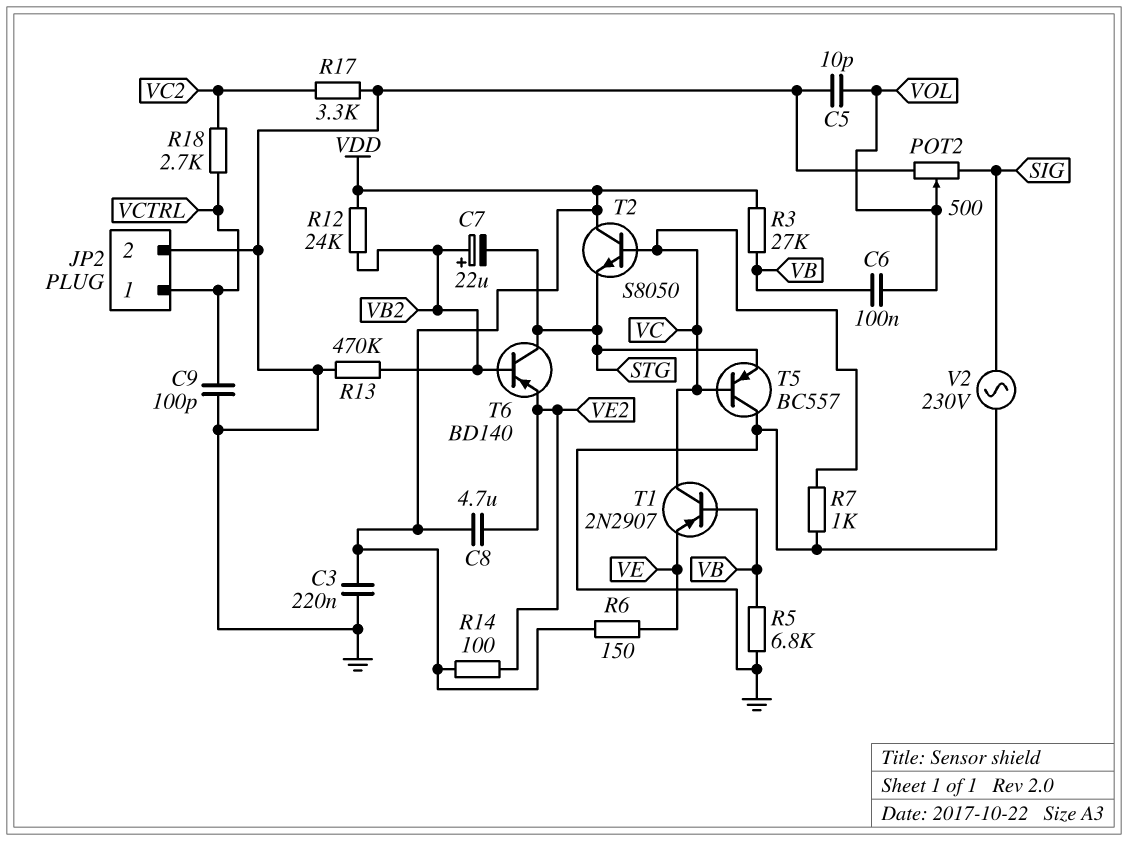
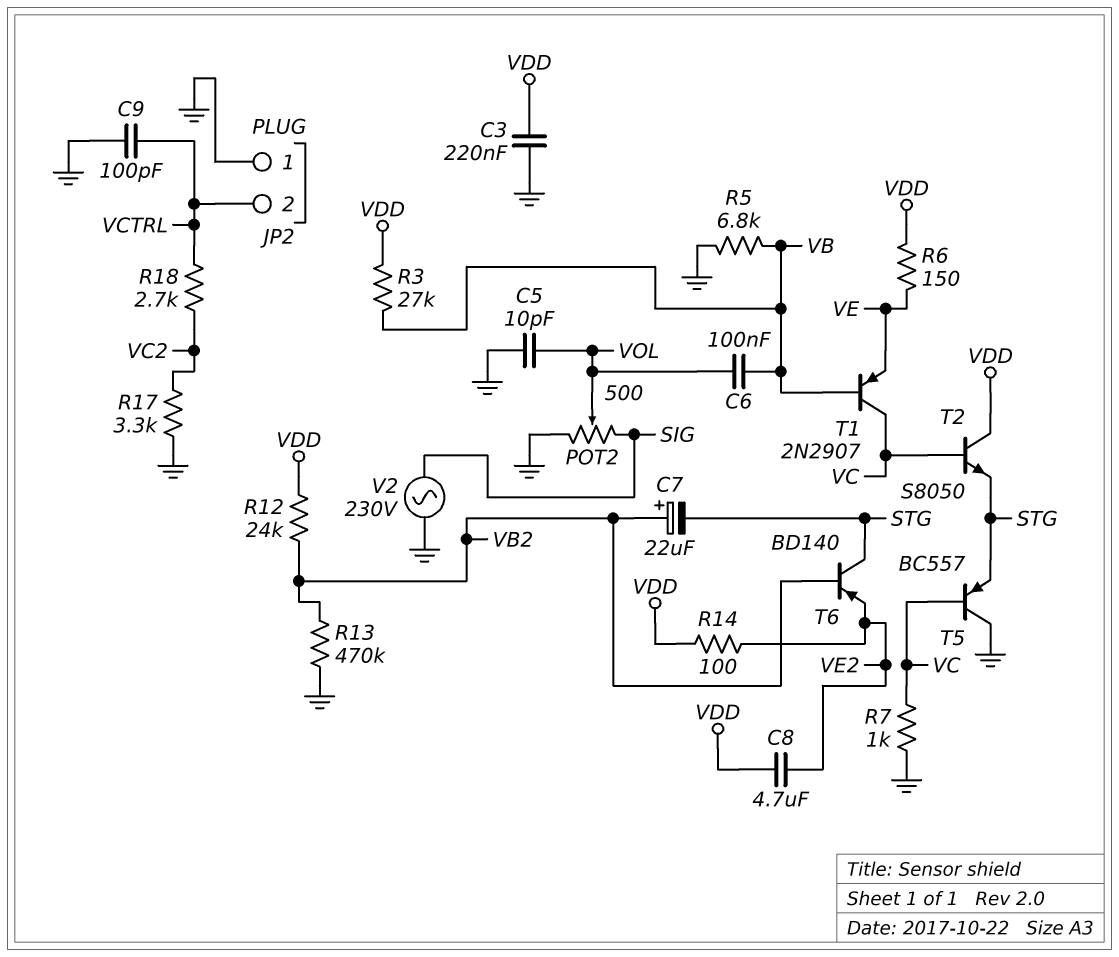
JP2 pin 1: VCTRL -> GND
JP2 pin 2: GND -> VCTRL

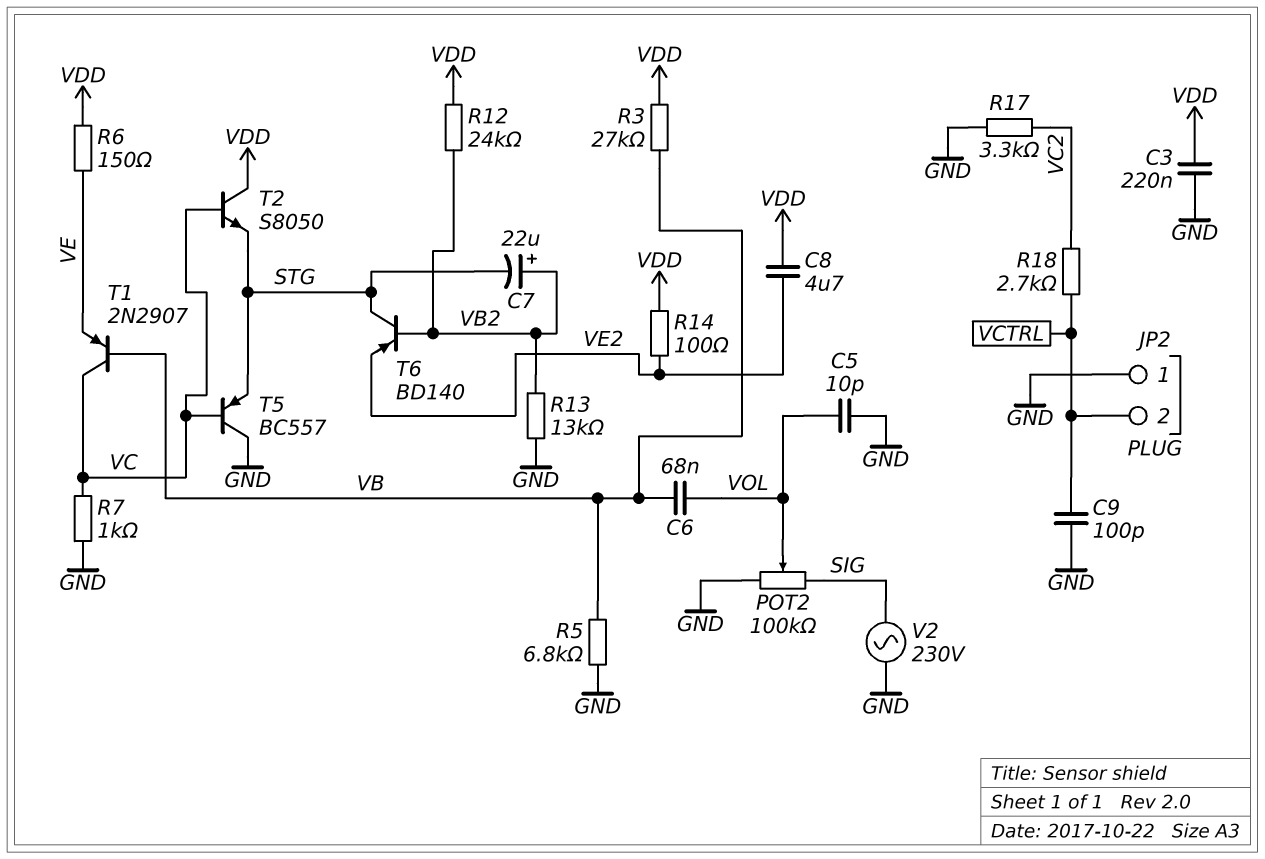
C6: 100nF (VB, VOL) -> 68nF (VB, VOL)
POT2: 500 (GND, SIG, wiper VOL) -> 100k (GND, SIG, wiper VOL)
R13: 470k (GND, VB2) -> 13k (GND, VB2)

